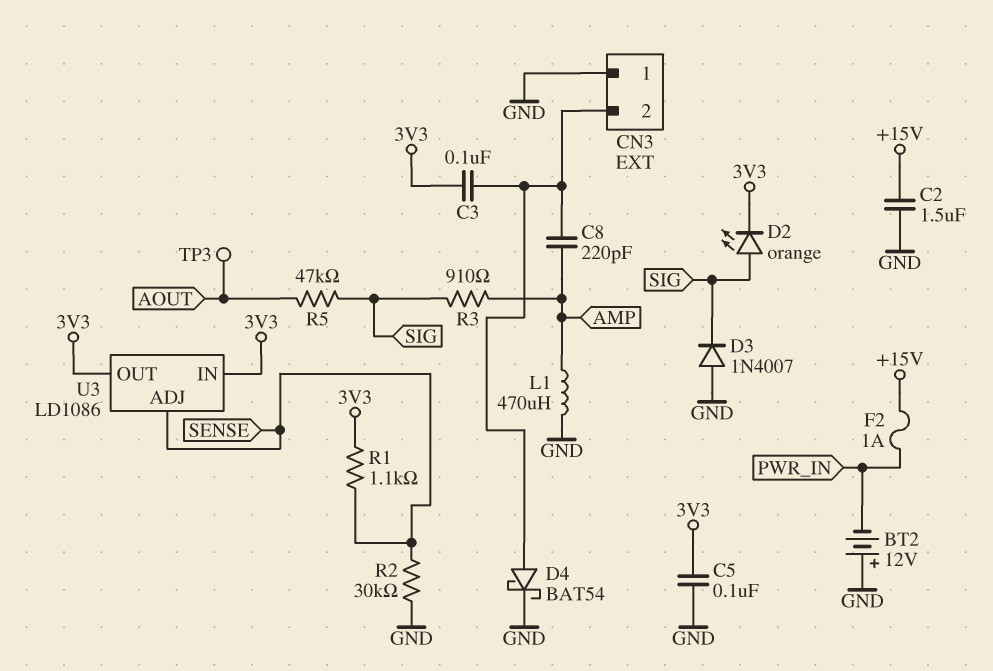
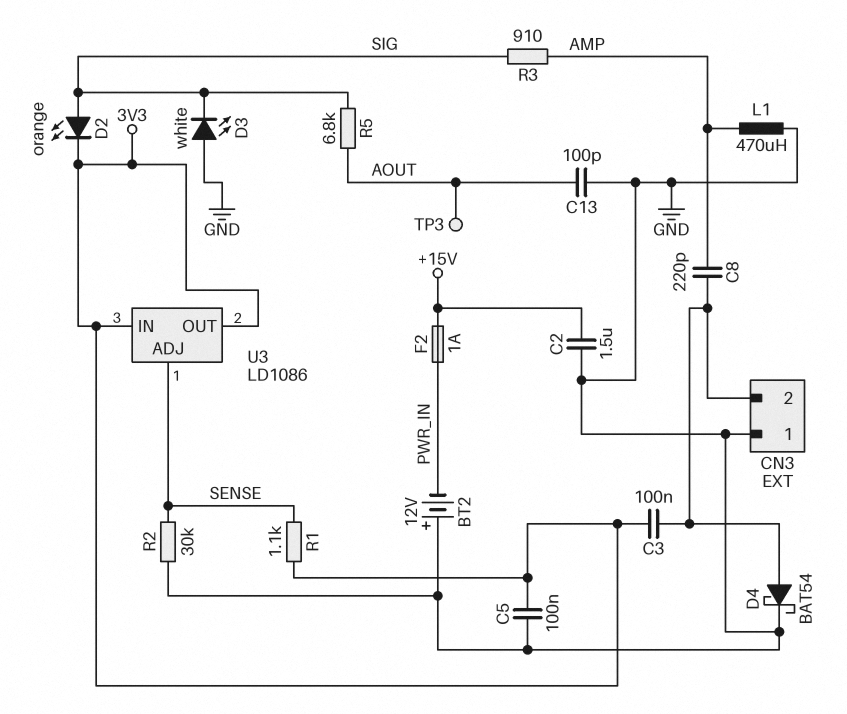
C13: none -> 100pF (AOUT, GND)
D3: diode 1N4007 (A GND, K SIG) -> LED white (A GND, K SIG)
R5: 47k (AOUT, SIG) -> 6.8k (AOUT, SIG)

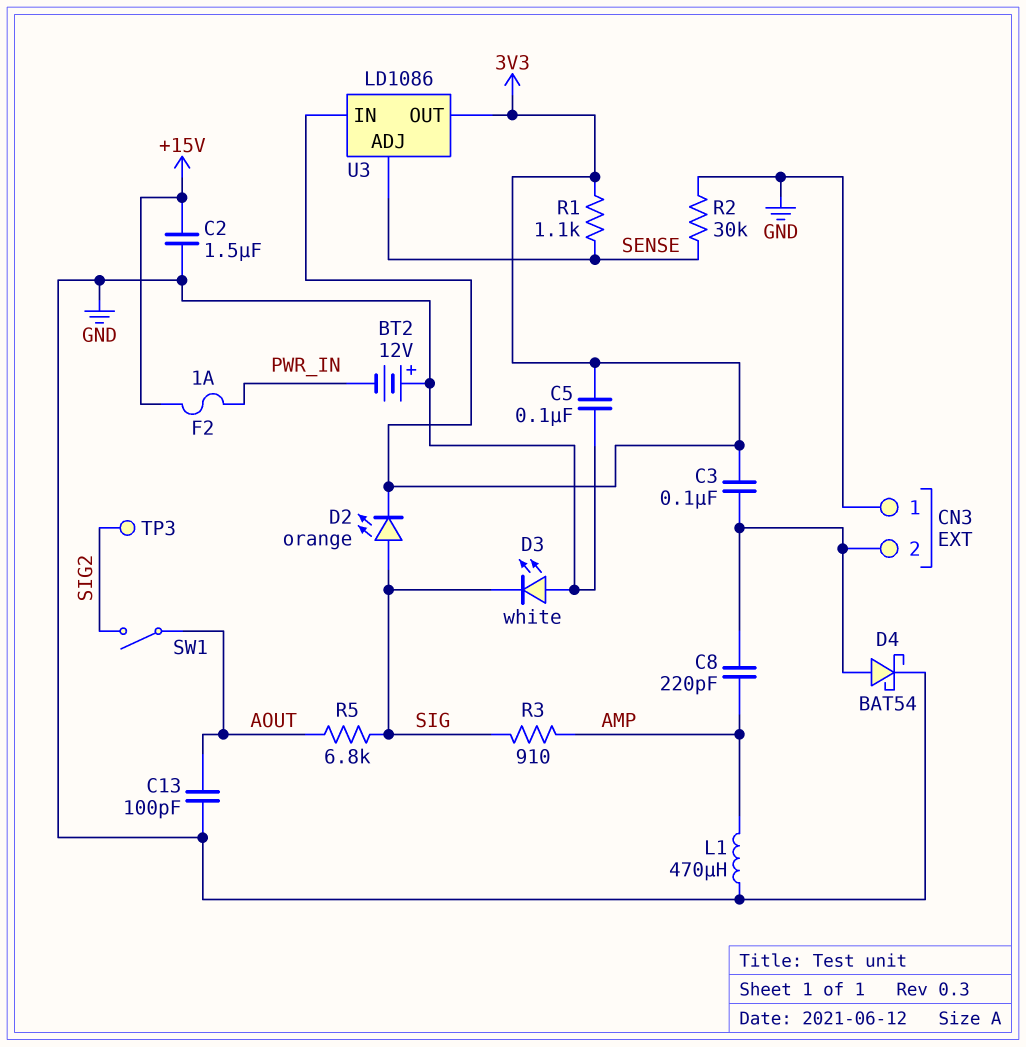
SW1: none -> switch (AOUT, SIG2)
TP3: test point (AOUT) -> test point (SIG2)

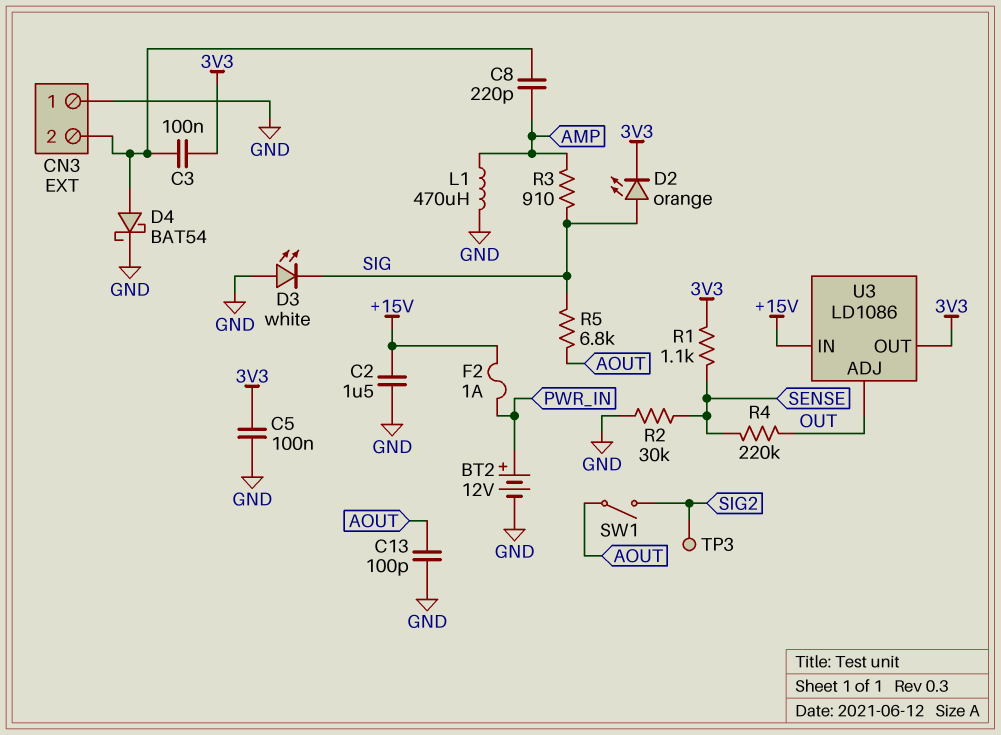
BT2: 12V (plus GND, minus PWR_IN) -> 12V (plus PWR_IN, minus GND)
R4: none -> 220k (OUT, SENSE)
U3 pin ADJ: SENSE -> OUT
U3 pin IN: 3V3 -> +15V

